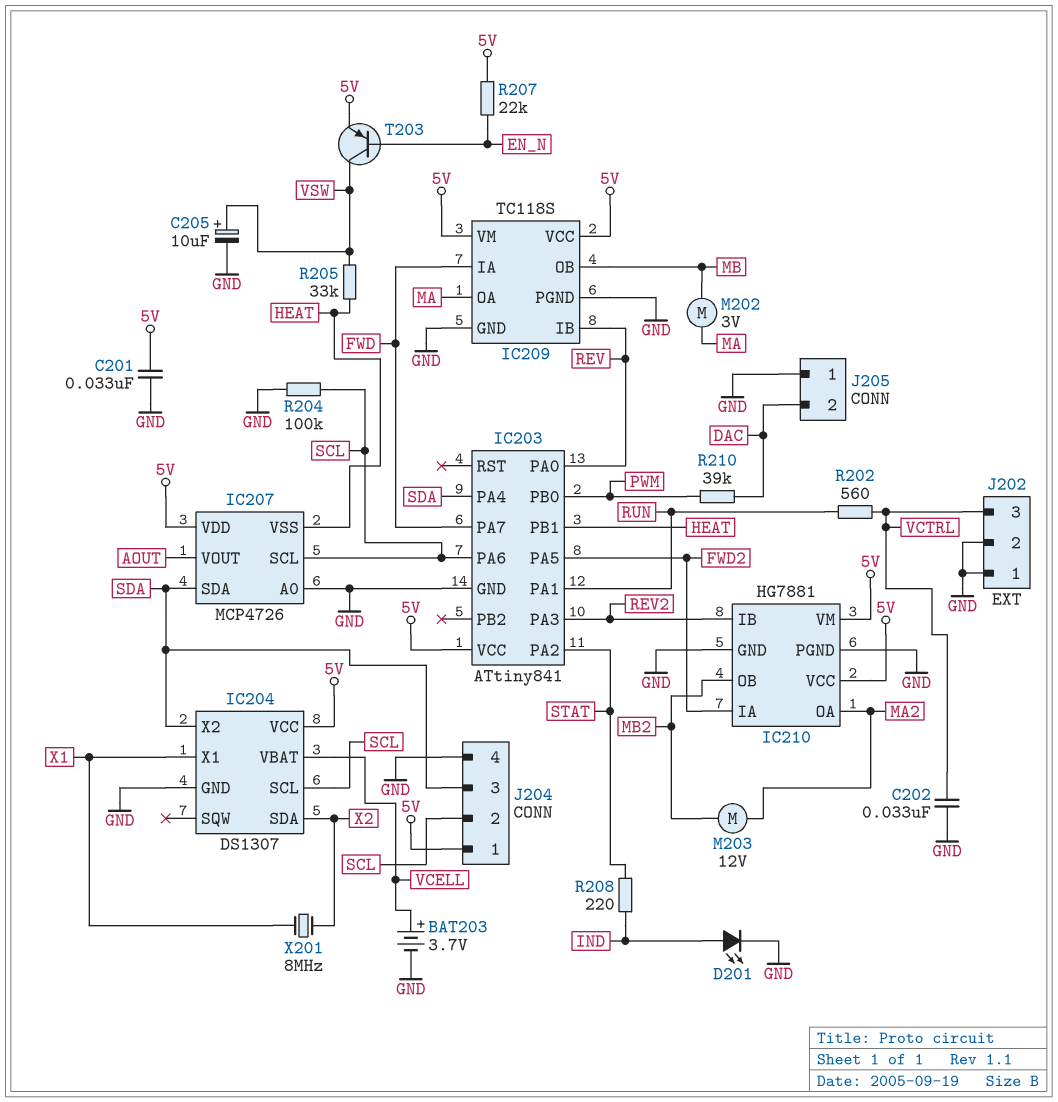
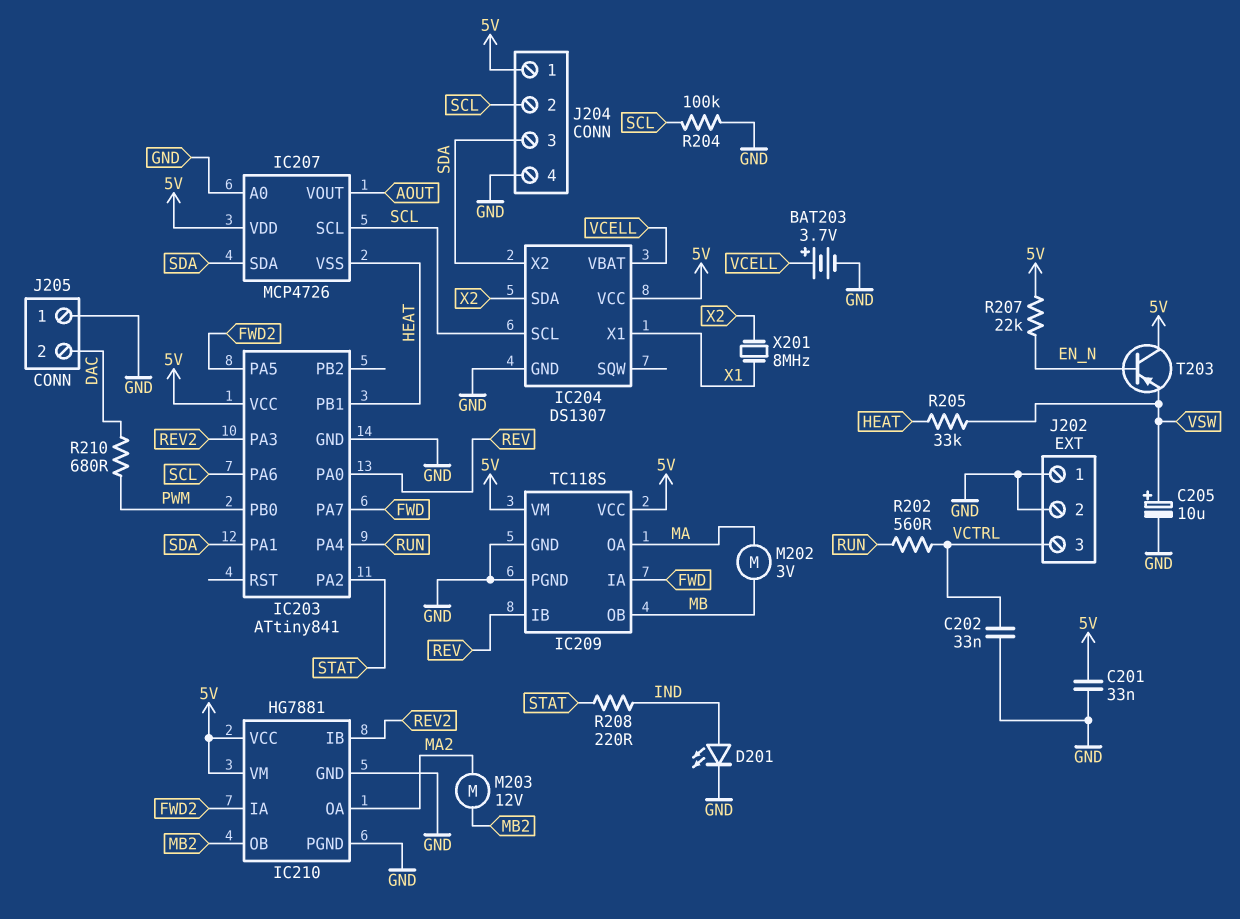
IC203 pin PA1: RUN -> SDA
IC203 pin PA4: SDA -> RUN
R210: 39k (DAC, PWM) -> 680 (DAC, PWM)
T203: PNP (B EN_N, C VSW, E 5V) -> PNP (B EN_N, C 5V, E VSW)

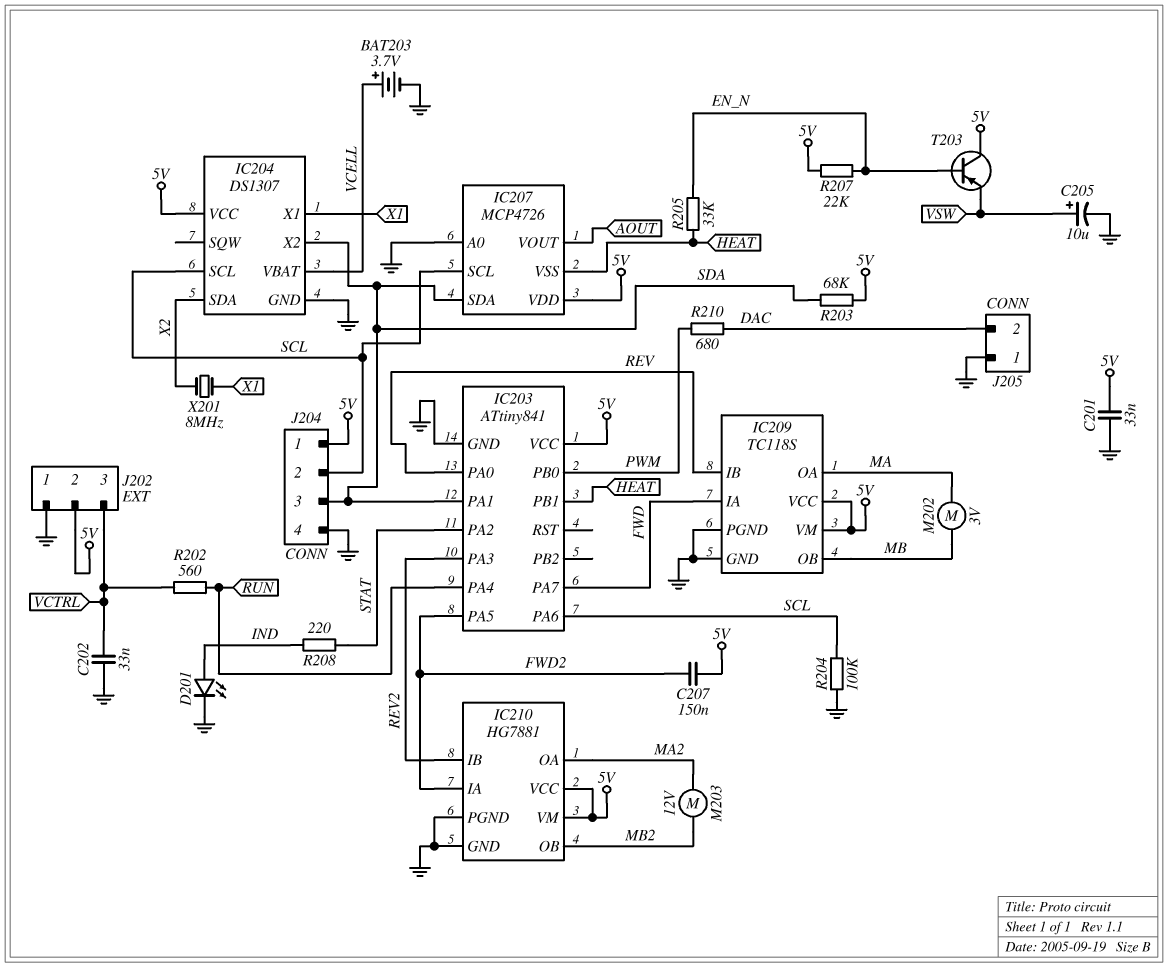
C207: none -> 150nF (5V, FWD2)
J202 pin 2: GND -> 5V
R203: none -> 68k (5V, SDA)
R205: 33k (HEAT, VSW) -> 33k (EN_N, HEAT)

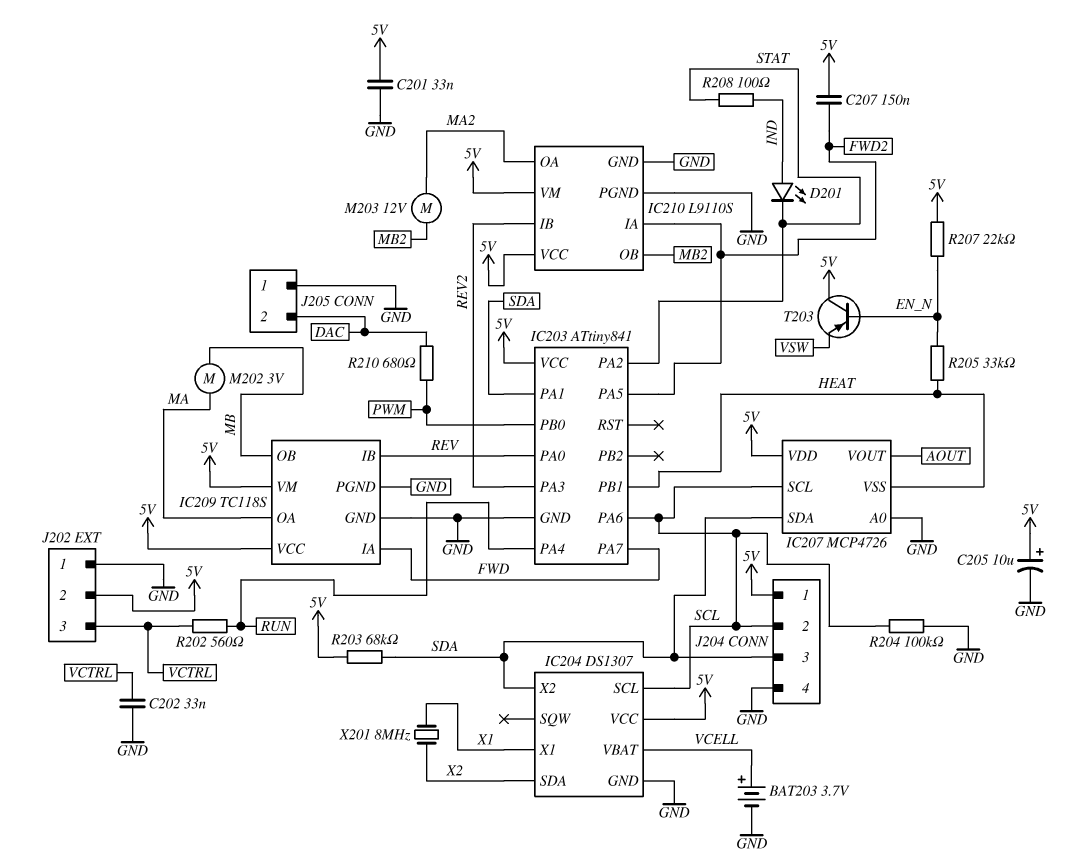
C205: 10uF (plus VSW, minus GND) -> 10uF (plus 5V, minus GND)
D201: LED (A IND, K GND) -> LED (A IND, K STAT)
IC210: HG7881 -> L9110S
R208: 220 (IND, STAT) -> 100 (IND, STAT)

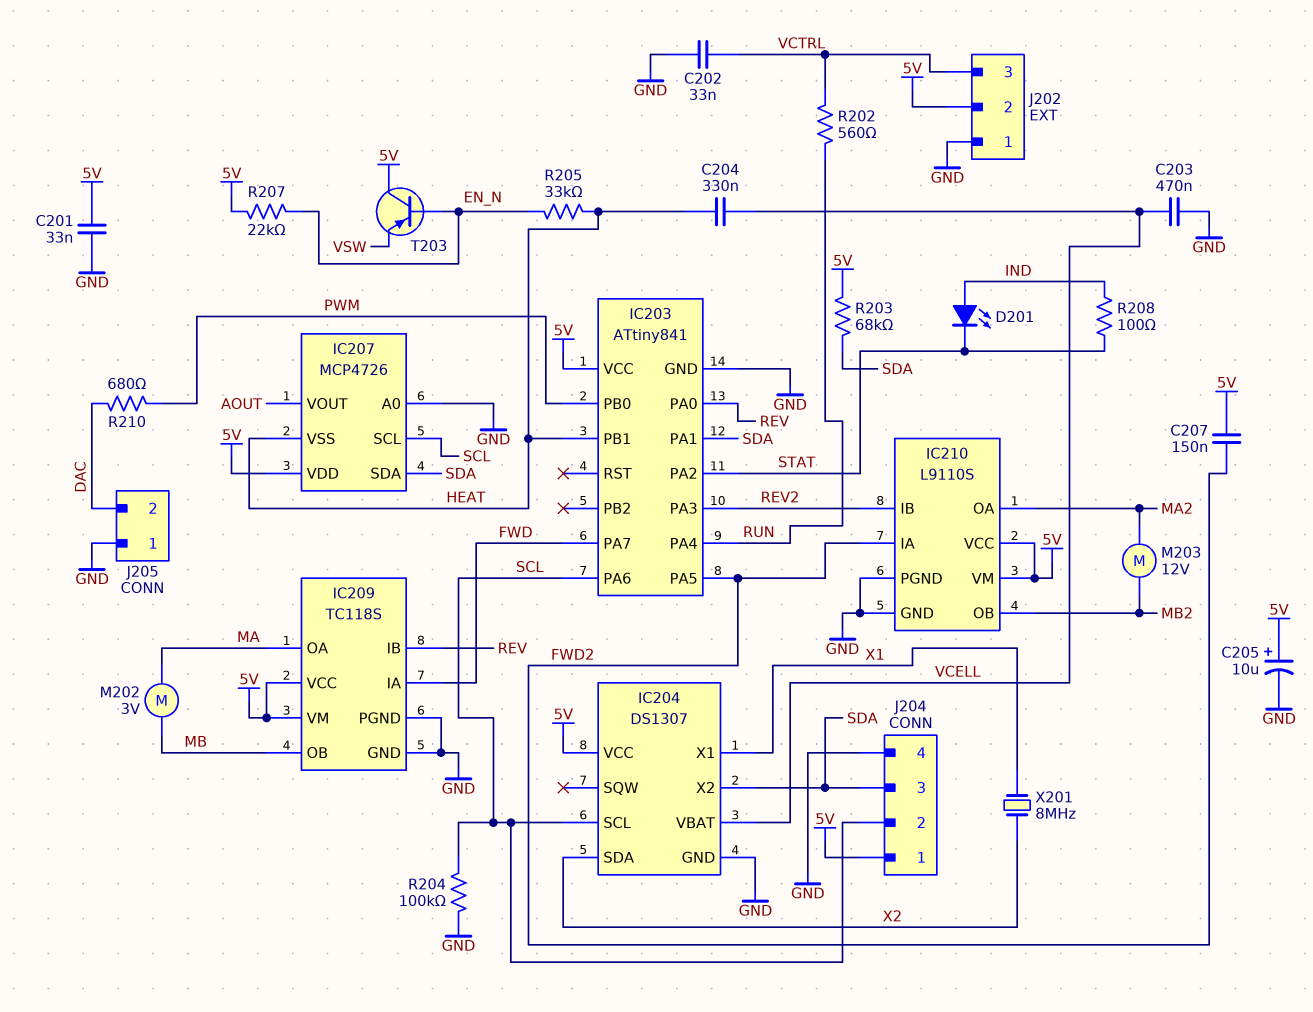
BAT203: 3.7V (plus VCELL, minus GND) -> none
C203: none -> 470nF (GND, VCELL)
C204: none -> 330nF (HEAT, VCELL)

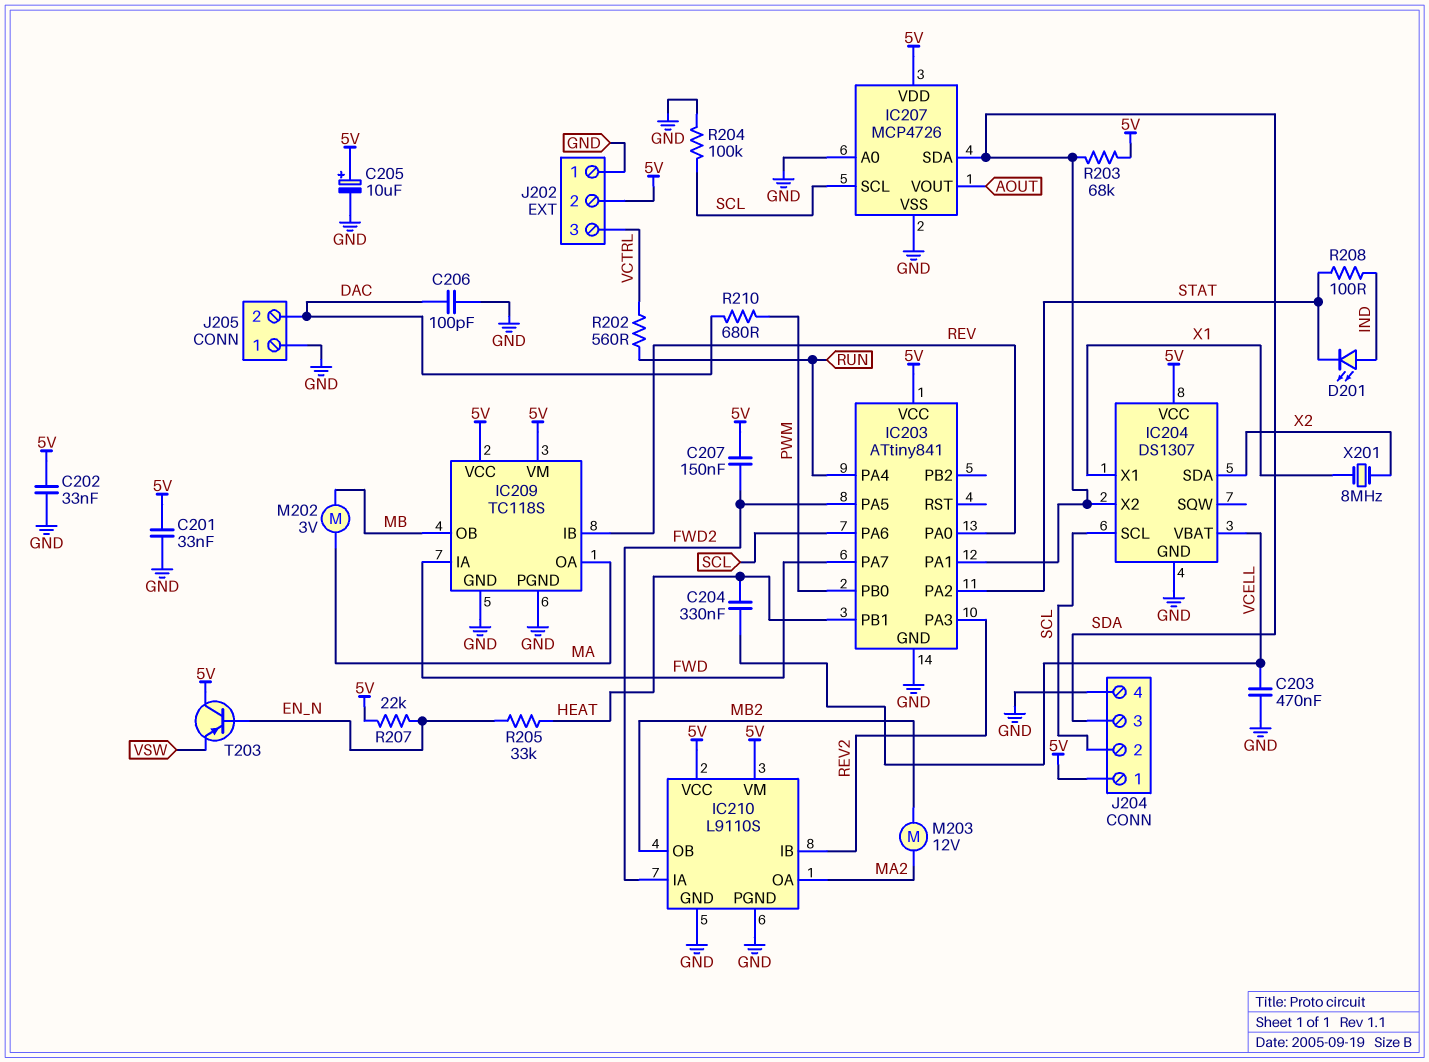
C202: 33nF (GND, VCTRL) -> 33nF (5V, GND)
C206: none -> 100pF (DAC, GND)
IC207 pin VSS: HEAT -> GND

